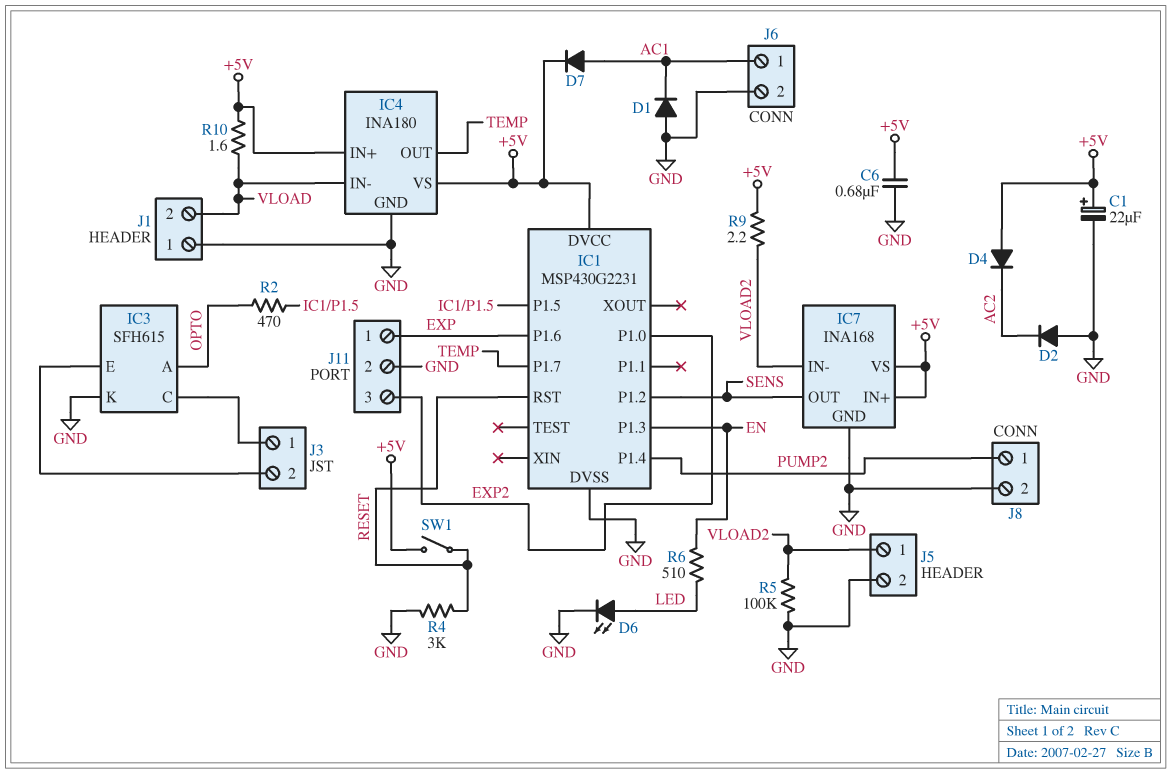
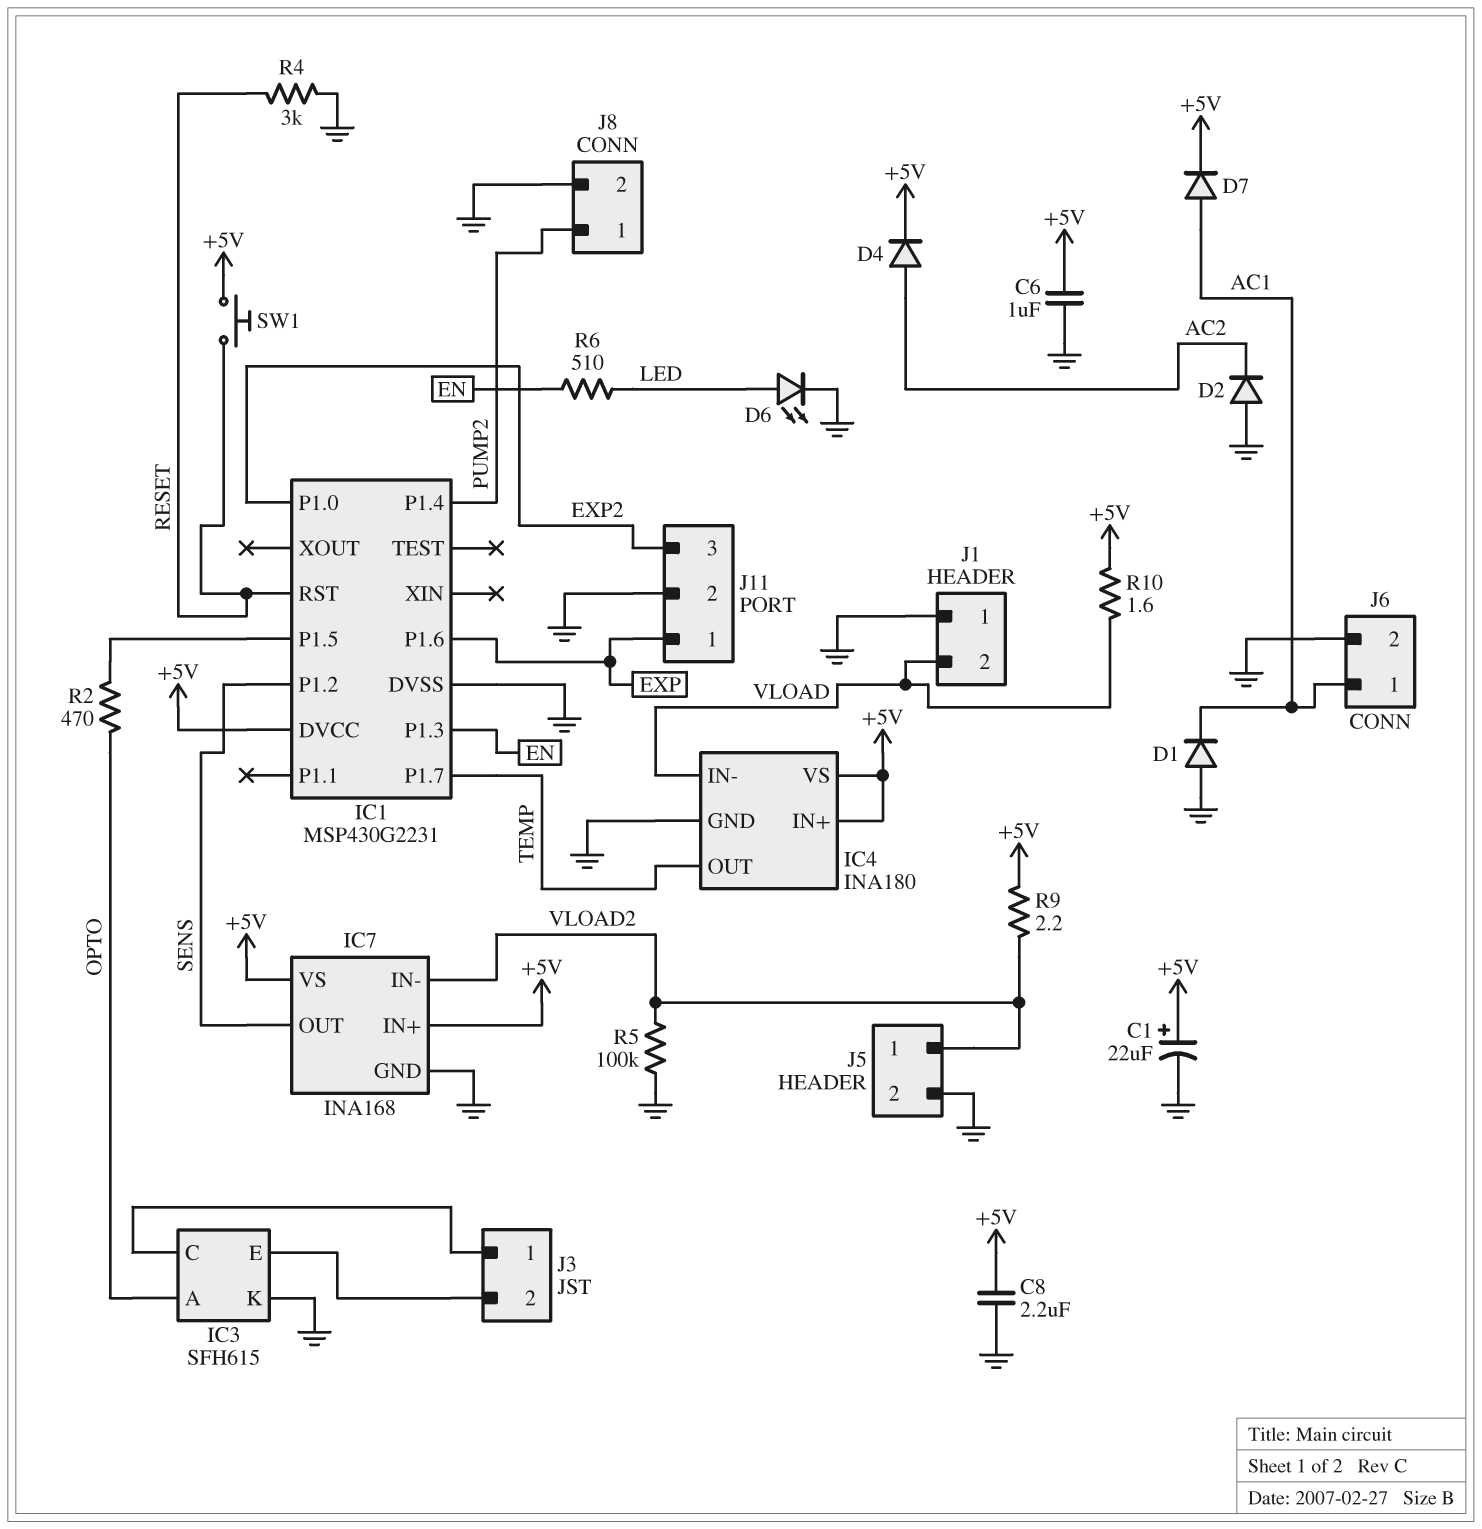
C6: 680nF (+5V, GND) -> 1uF (+5V, GND)
C8: none -> 2.2uF (+5V, GND)
D4: diode (A +5V, K AC2) -> diode (A AC2, K +5V)
SW1: switch (+5V, RESET) -> button (+5V, RESET)

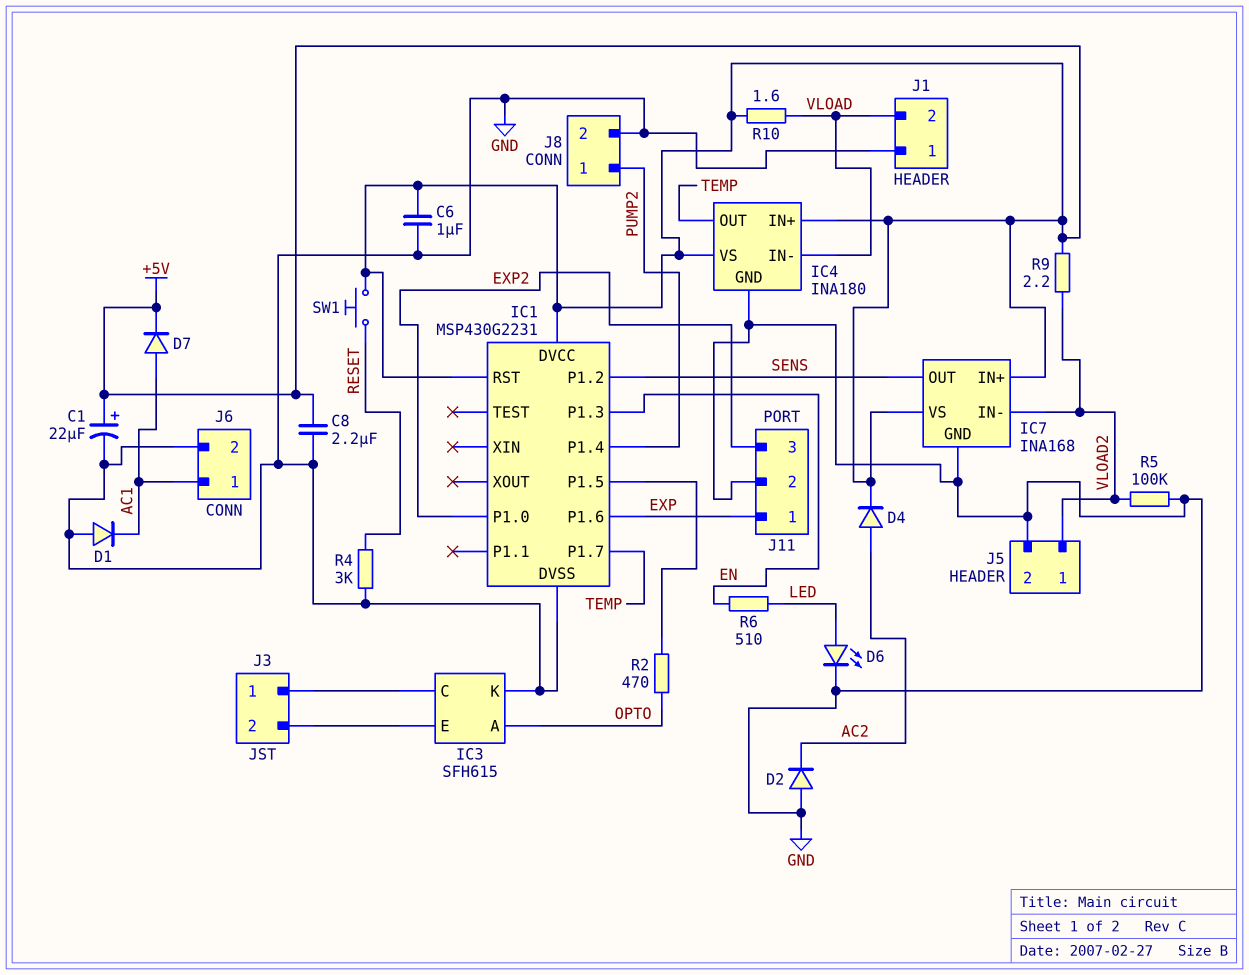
IC1 pin RST: RESET -> +5V

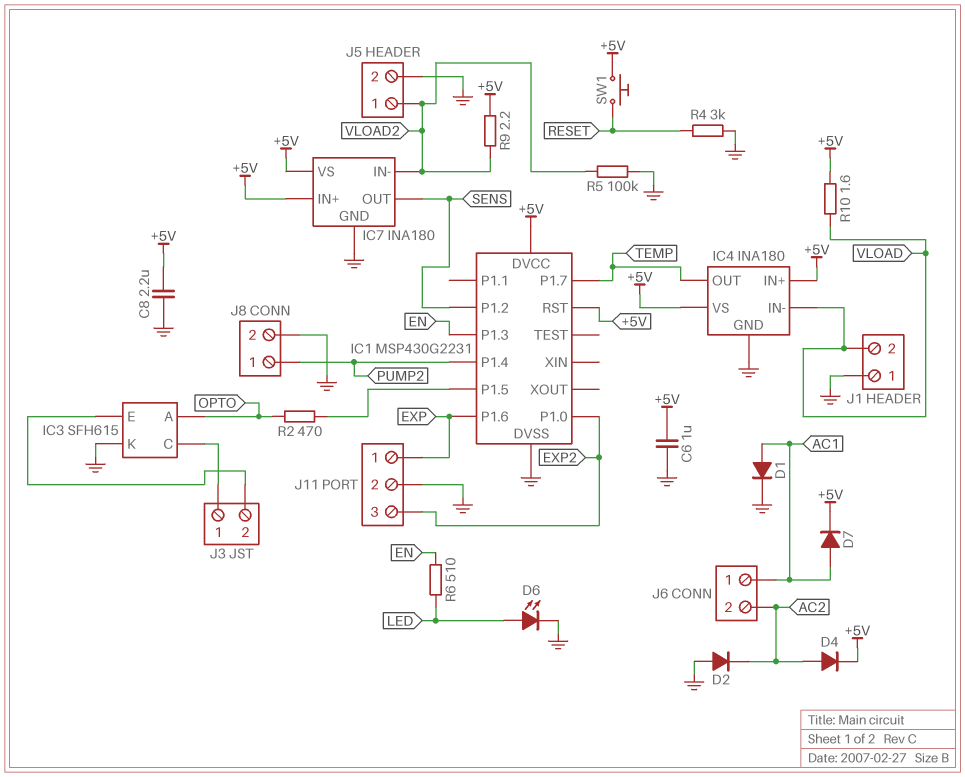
C1: 22uF (plus +5V, minus GND) -> none
D1: diode (A GND, K AC1) -> diode (A AC1, K GND)
IC7: INA168 -> INA180
J6 pin 2: GND -> AC2

